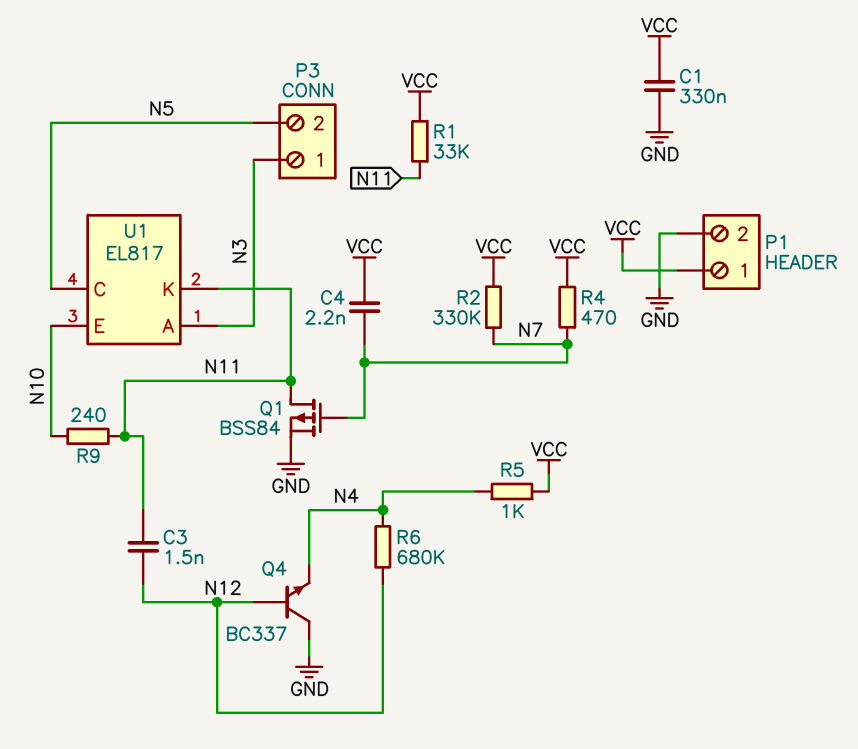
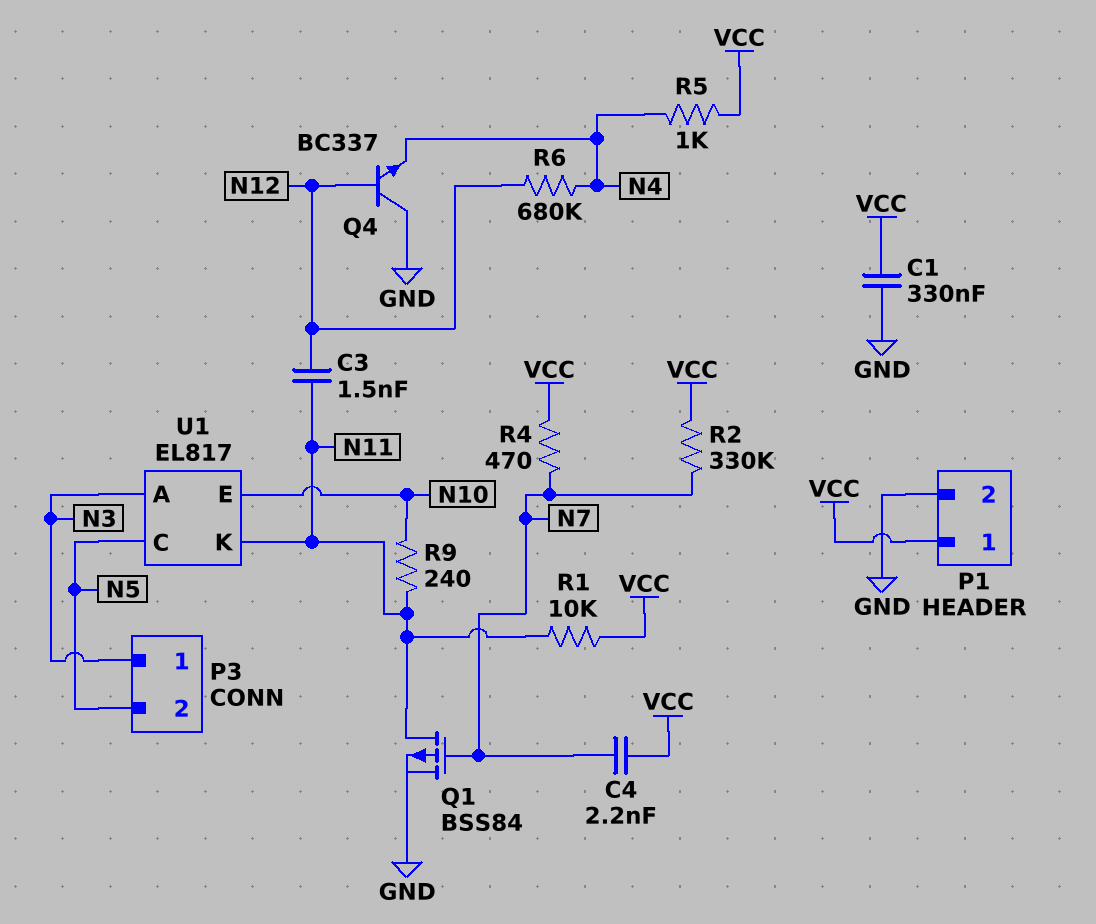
R1: 33k (N11, VCC) -> 10k (N11, VCC)

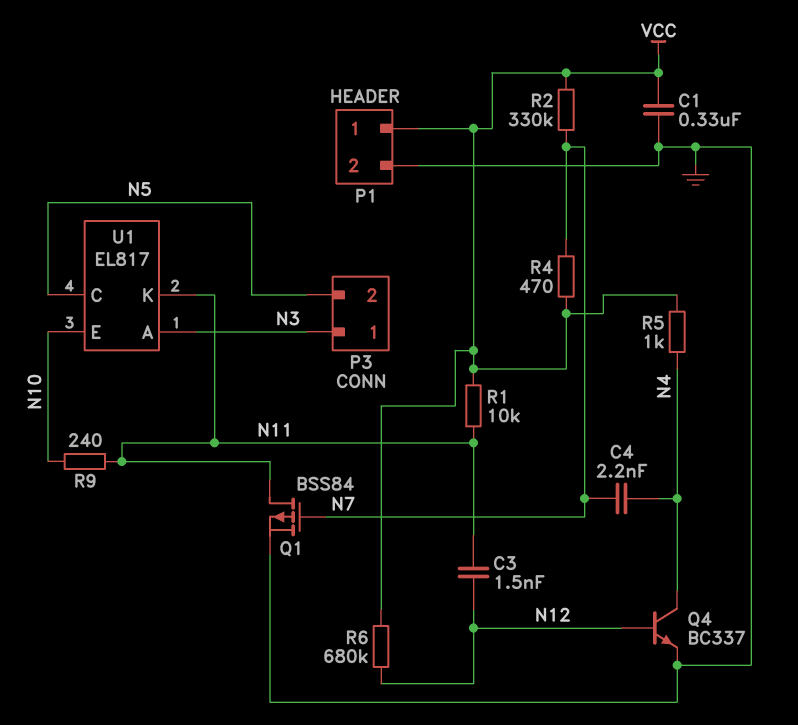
C4: 2.2nF (N7, VCC) -> 2.2nF (N4, N7)
Q4: NPN BC337 (B N12, C GND, E N4) -> NPN BC337 (B N12, C N4, E GND)
R6: 680k (N4, N12) -> 680k (N12, VCC)

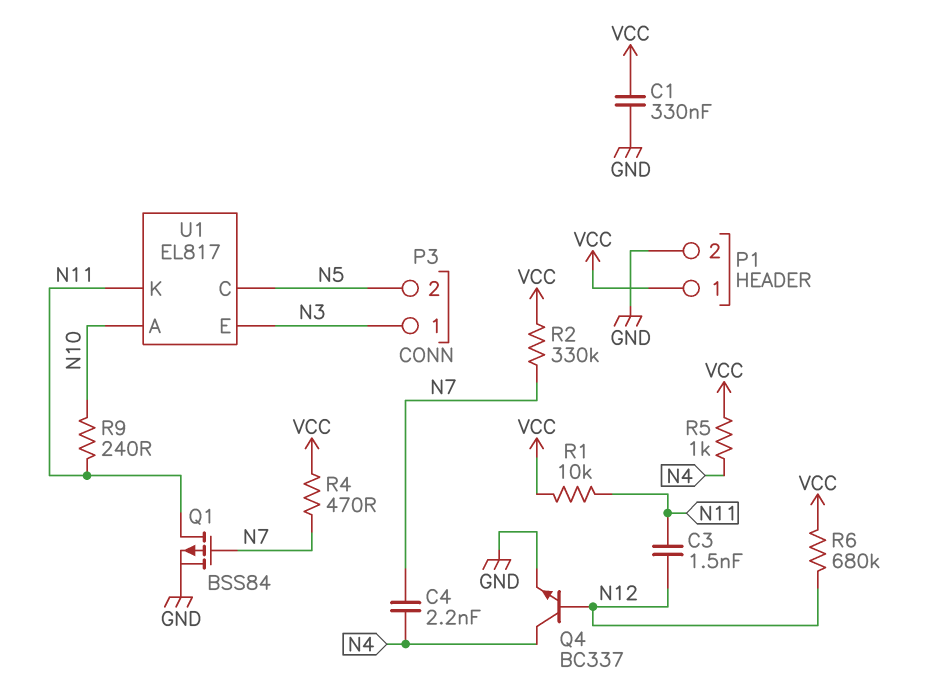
U1 pin A: N3 -> N10
U1 pin E: N10 -> N3

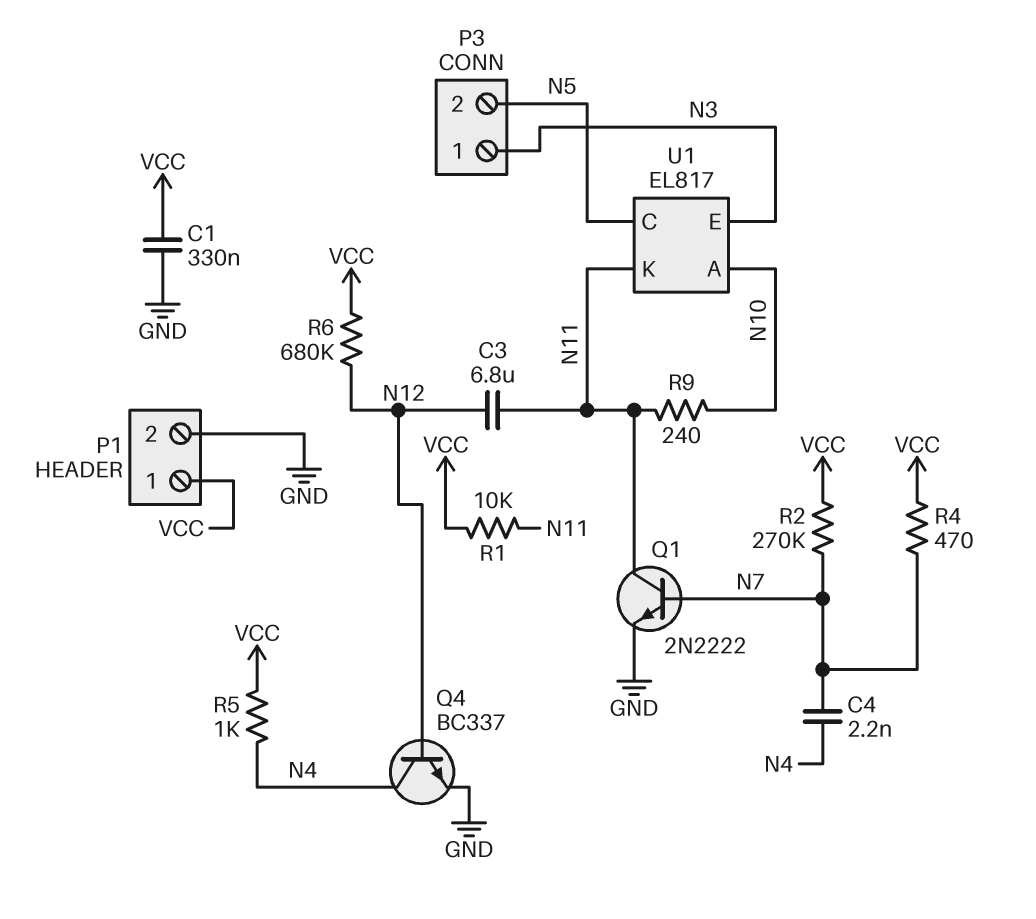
C3: 1.5nF (N11, N12) -> 6.8uF (N11, N12)
Q1: PMOS BSS84 (G N7, D N11, S GND) -> NPN 2N2222 (B N7, C N11, E GND)
R2: 330k (N7, VCC) -> 270k (N7, VCC)

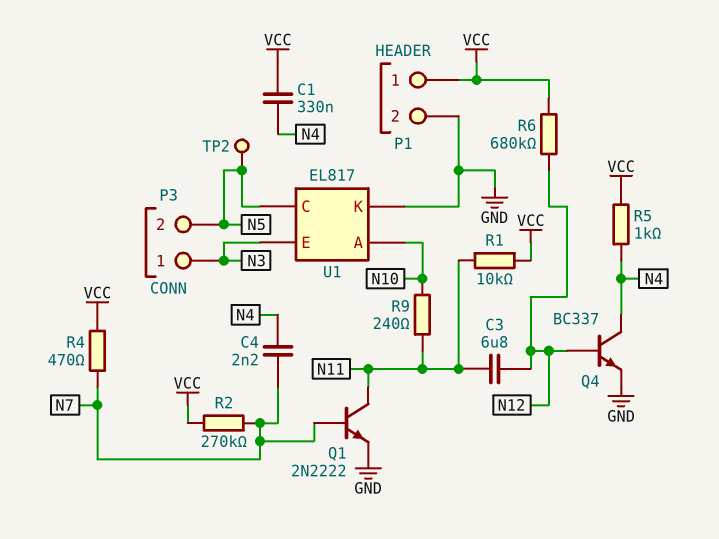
C1: 330nF (GND, VCC) -> 330nF (N4, VCC)
TP2: none -> test point (N5)
U1 pin K: N11 -> GND

